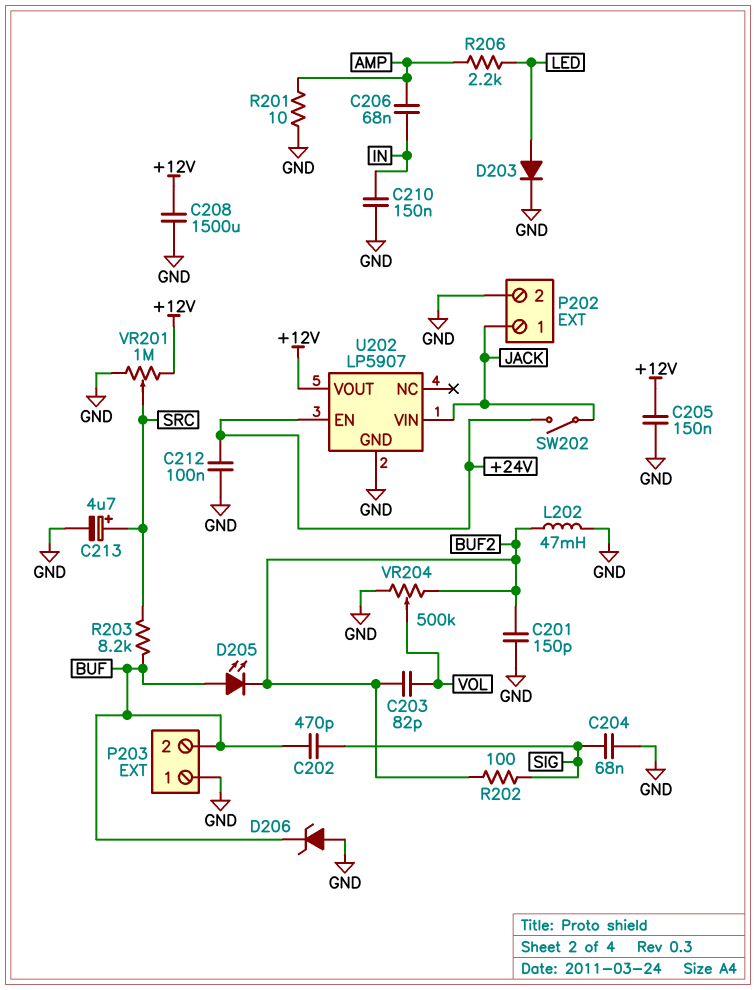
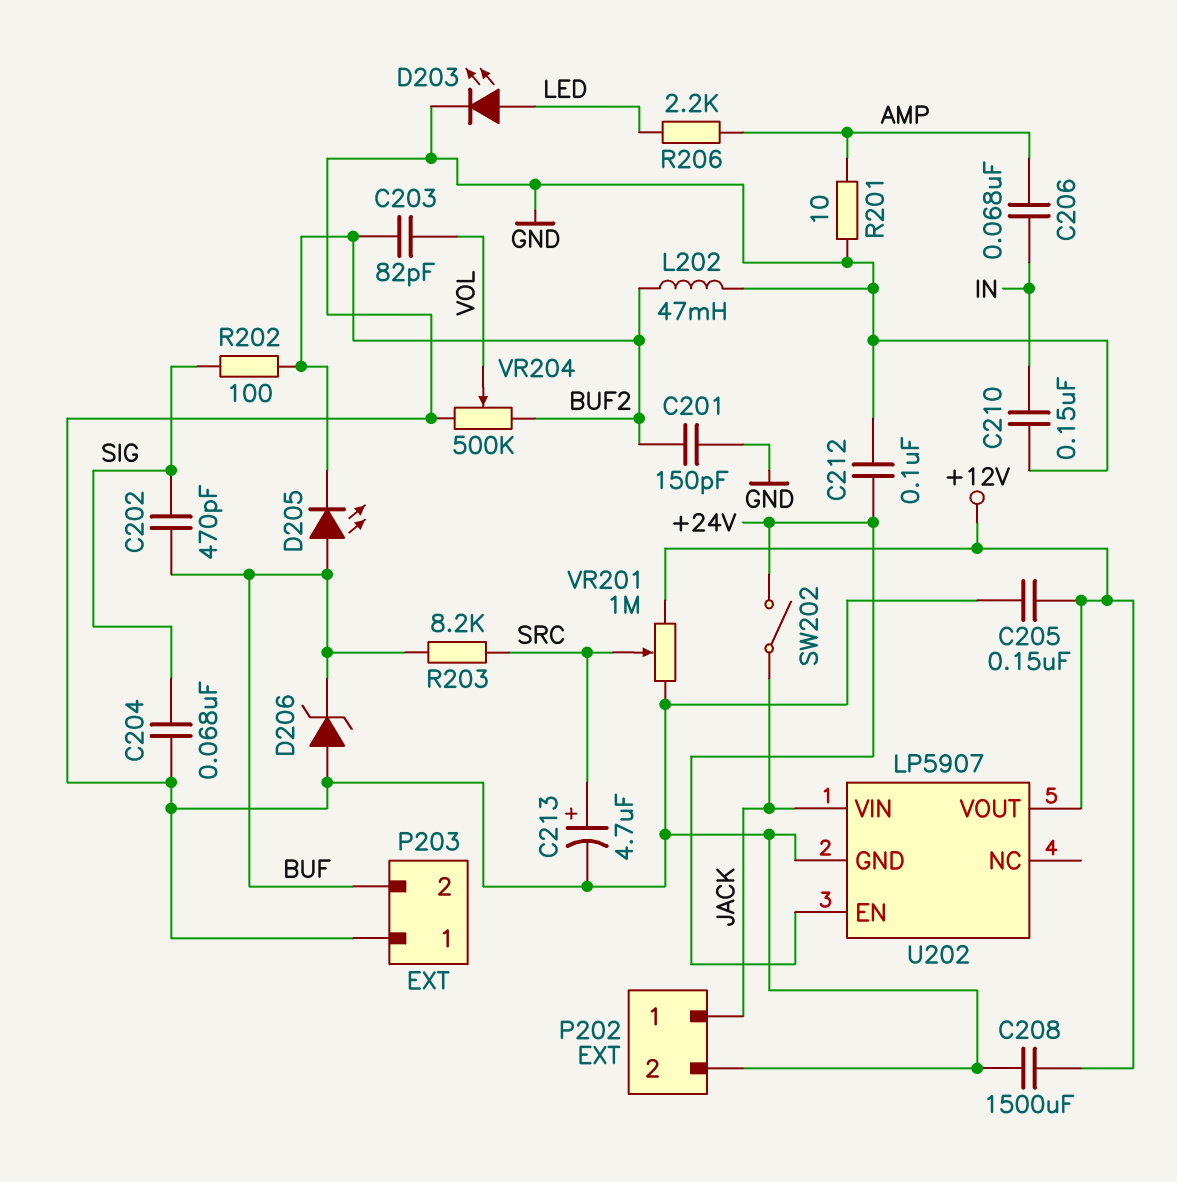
D203: diode (A LED, K GND) -> LED (A LED, K GND)

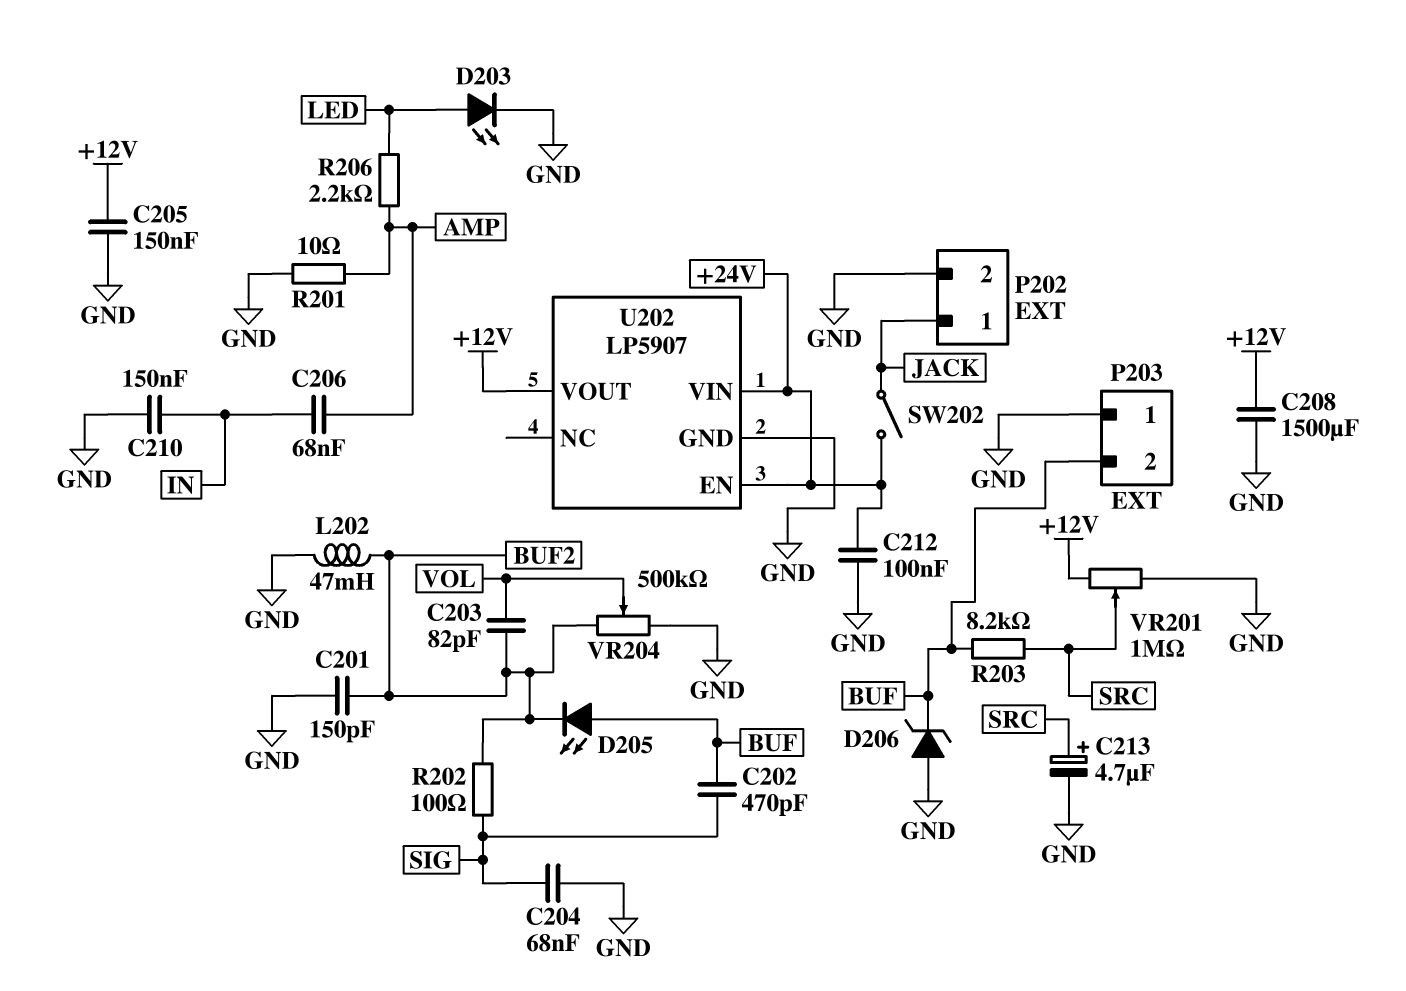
U202 pin VIN: JACK -> +24V

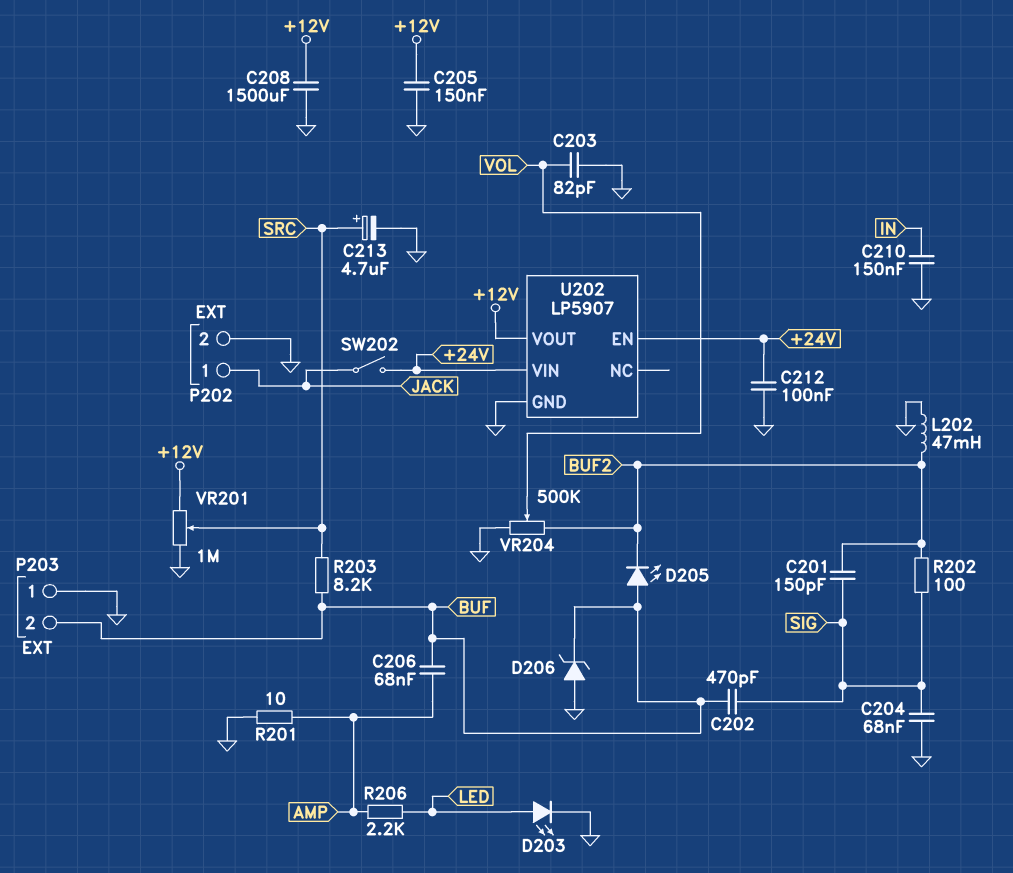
C201: 150pF (BUF2, GND) -> 150pF (BUF2, SIG)
C203: 82pF (BUF2, VOL) -> 82pF (GND, VOL)
C206: 68nF (AMP, IN) -> 68nF (AMP, BUF)

